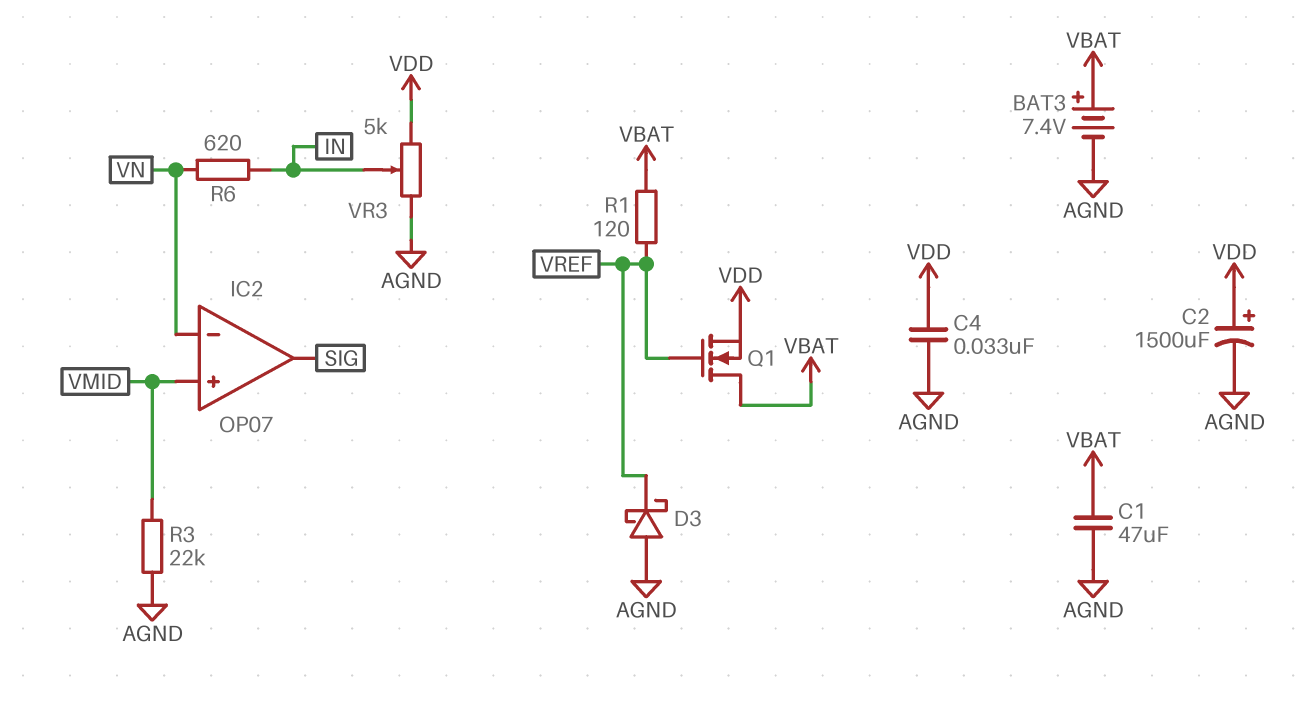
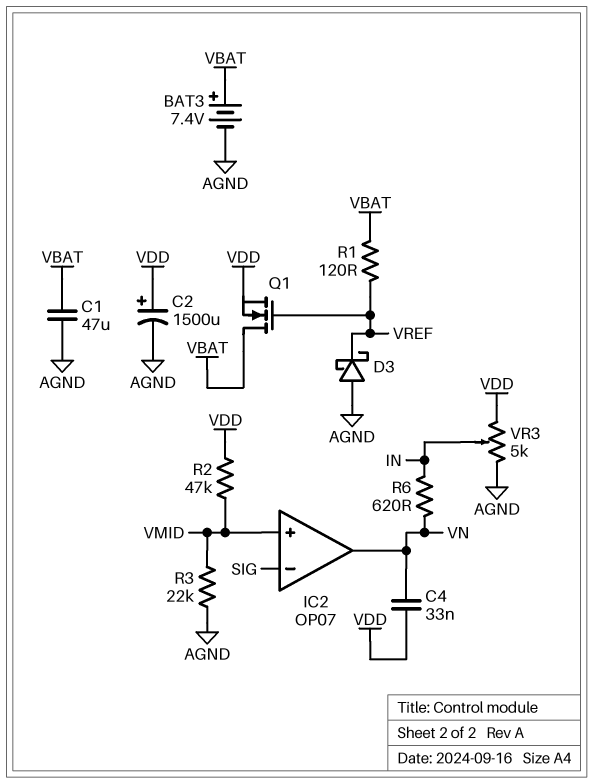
C4: 33nF (AGND, VDD) -> 33nF (VDD, VN)
IC2 pin in-: VN -> SIG
IC2 pin out: SIG -> VN
R2: none -> 47k (VDD, VMID)

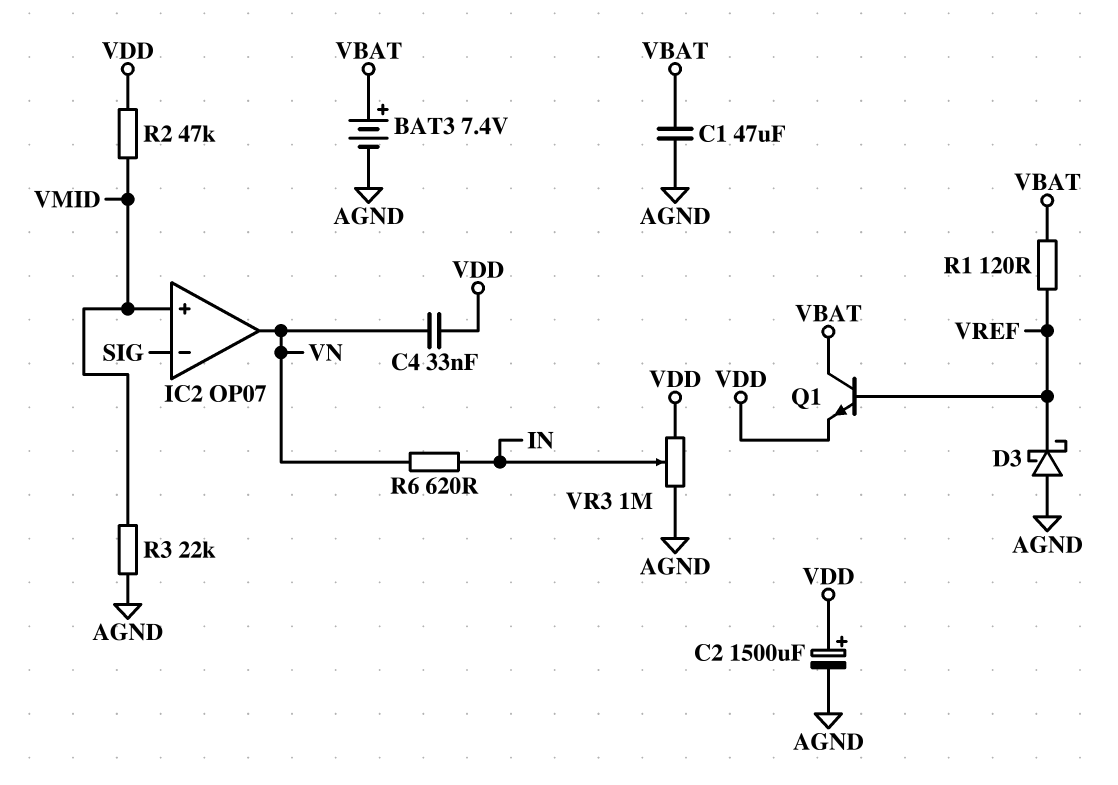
Q1: NMOS (G VREF, D VBAT, S VDD) -> NPN (B VREF, C VBAT, E VDD)
VR3: 5k (AGND, VDD, wiper IN) -> 1M (AGND, VDD, wiper IN)

